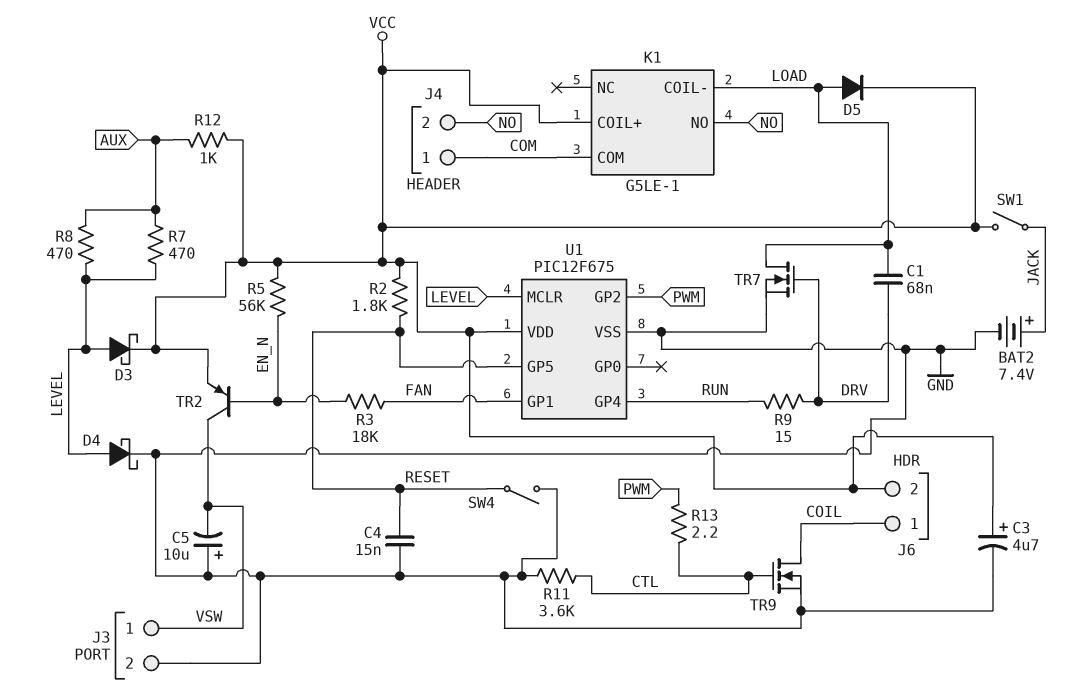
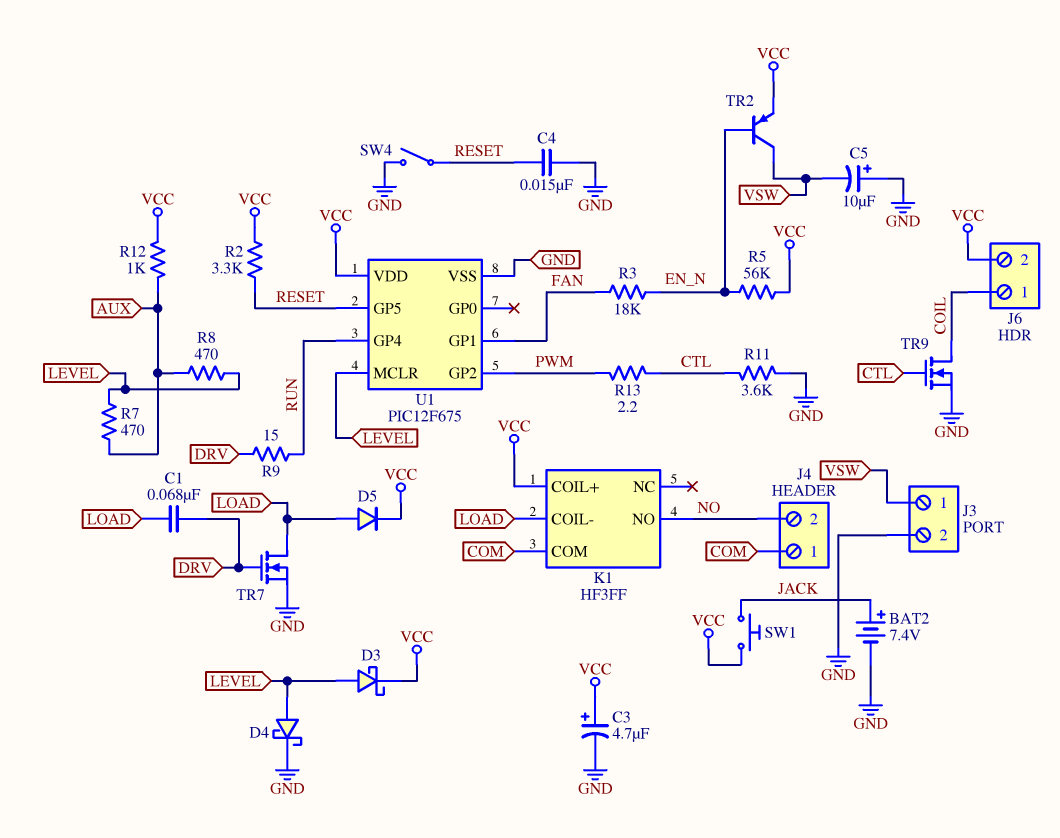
K1: G5LE-1 -> HF3FF
R2: 1.8k (RESET, VCC) -> 3.3k (RESET, VCC)
SW1: switch (JACK, VCC) -> button (JACK, VCC)

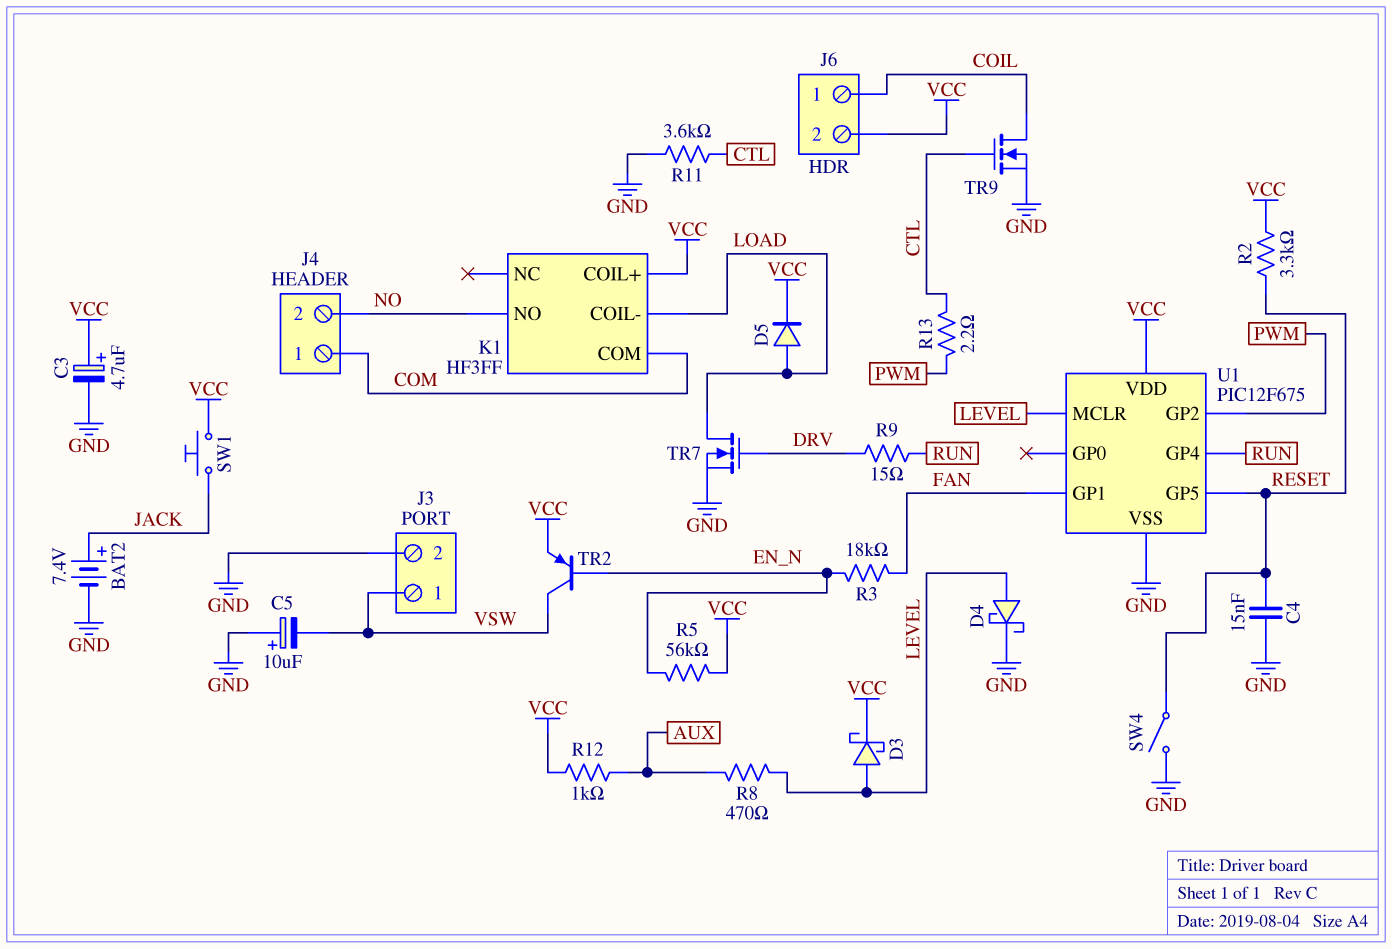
C1: 68nF (DRV, LOAD) -> none
R7: 470 (AUX, LEVEL) -> none

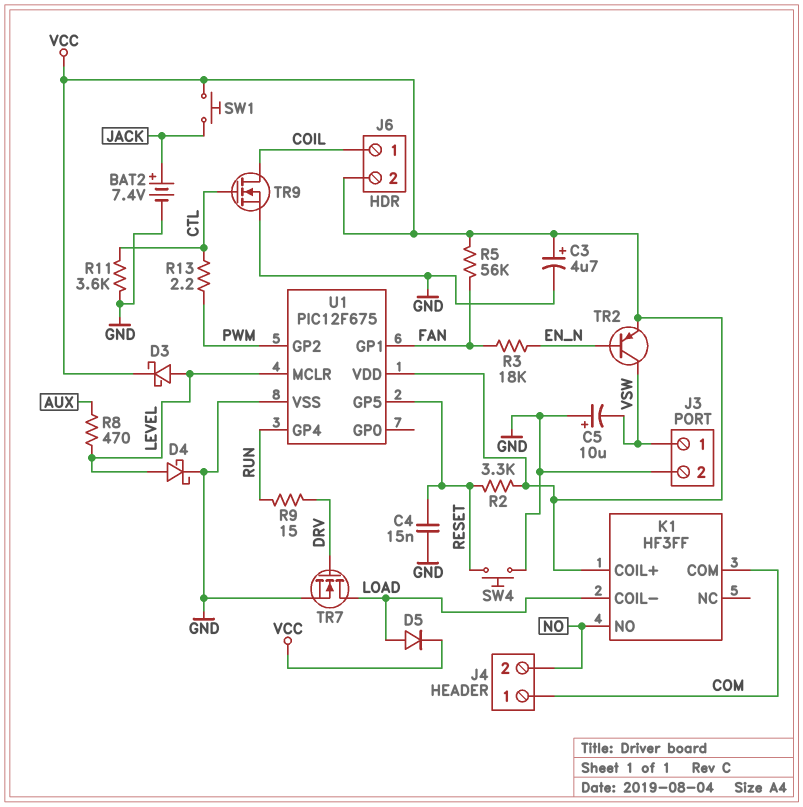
R5: 56k (EN_N, VCC) -> 56k (FAN, VCC)
R12: 1k (AUX, VCC) -> none
SW4: switch (GND, RESET) -> button (GND, RESET)

